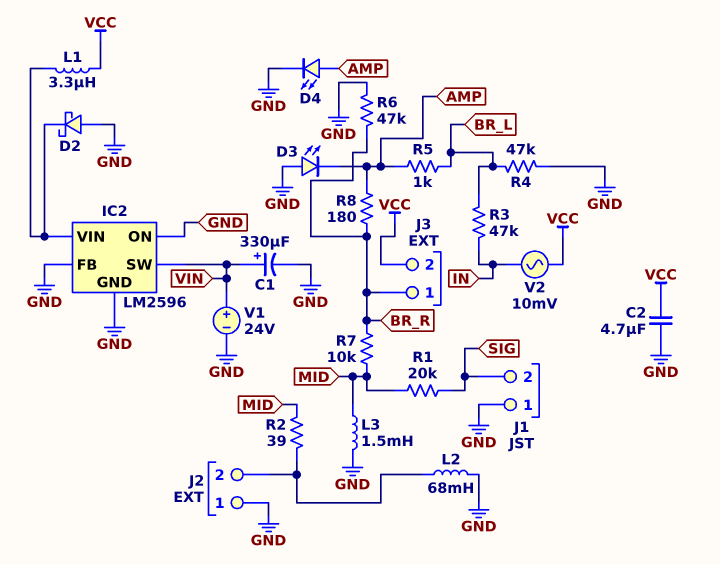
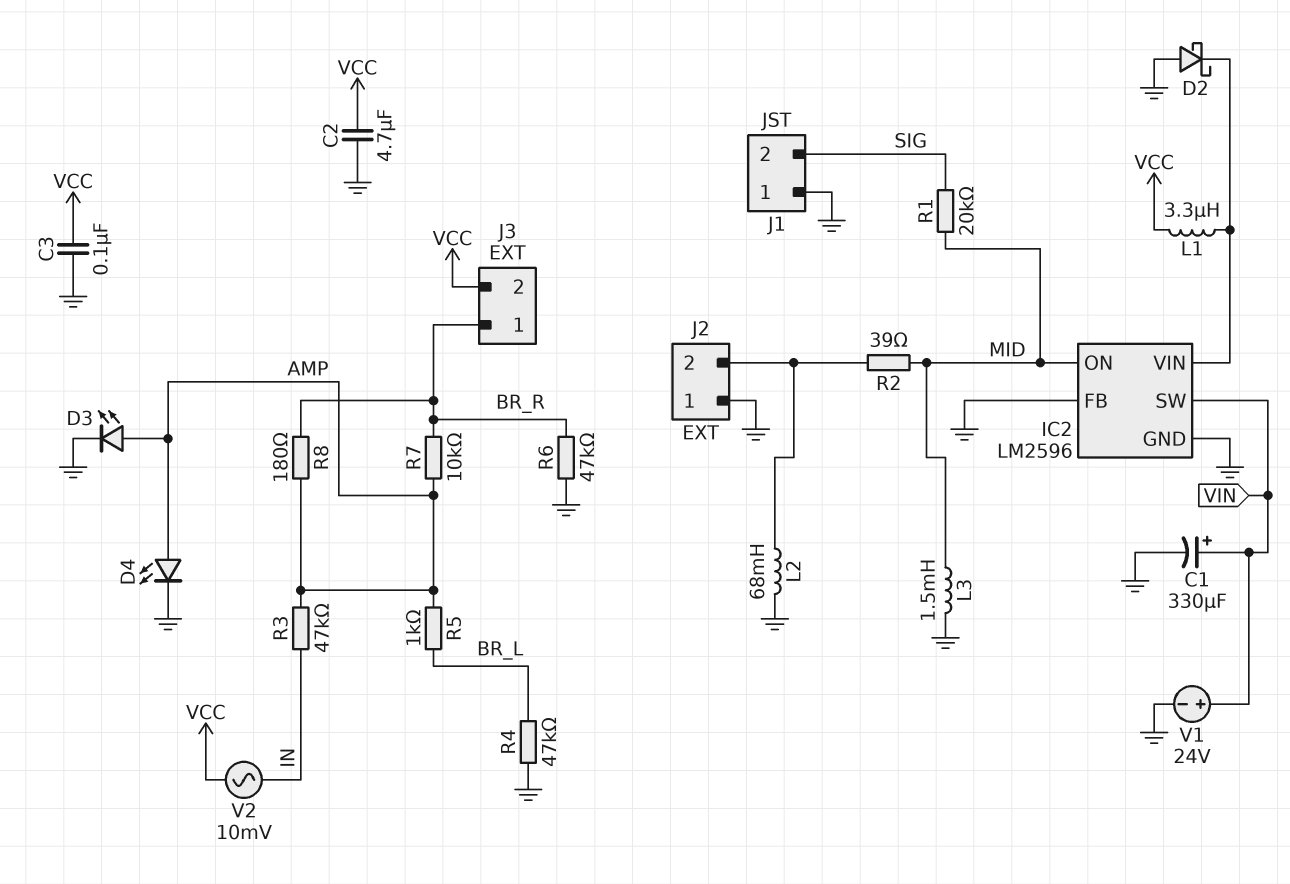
C3: none -> 100nF (GND, VCC)
D3: LED (A GND, K AMP) -> LED (A AMP, K GND)
IC2 pin ON: GND -> MID
R3: 47k (BR_L, IN) -> 47k (AMP, IN)
R7: 10k (BR_R, MID) -> 10k (AMP, BR_R)

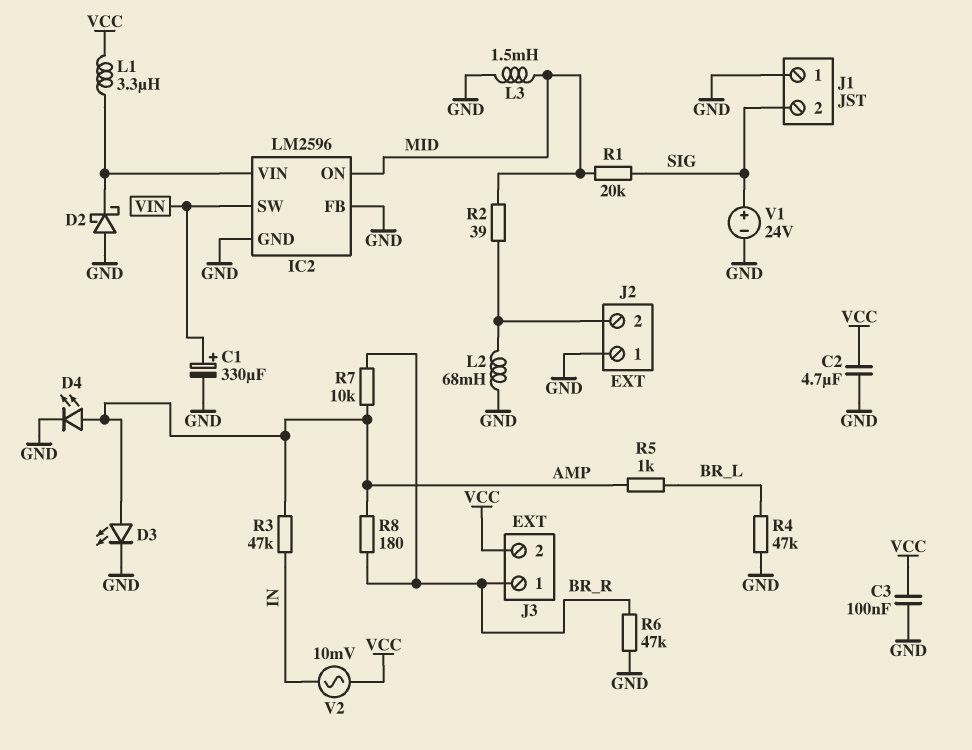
V1: 24V (plus VIN, minus GND) -> 24V (plus SIG, minus GND)

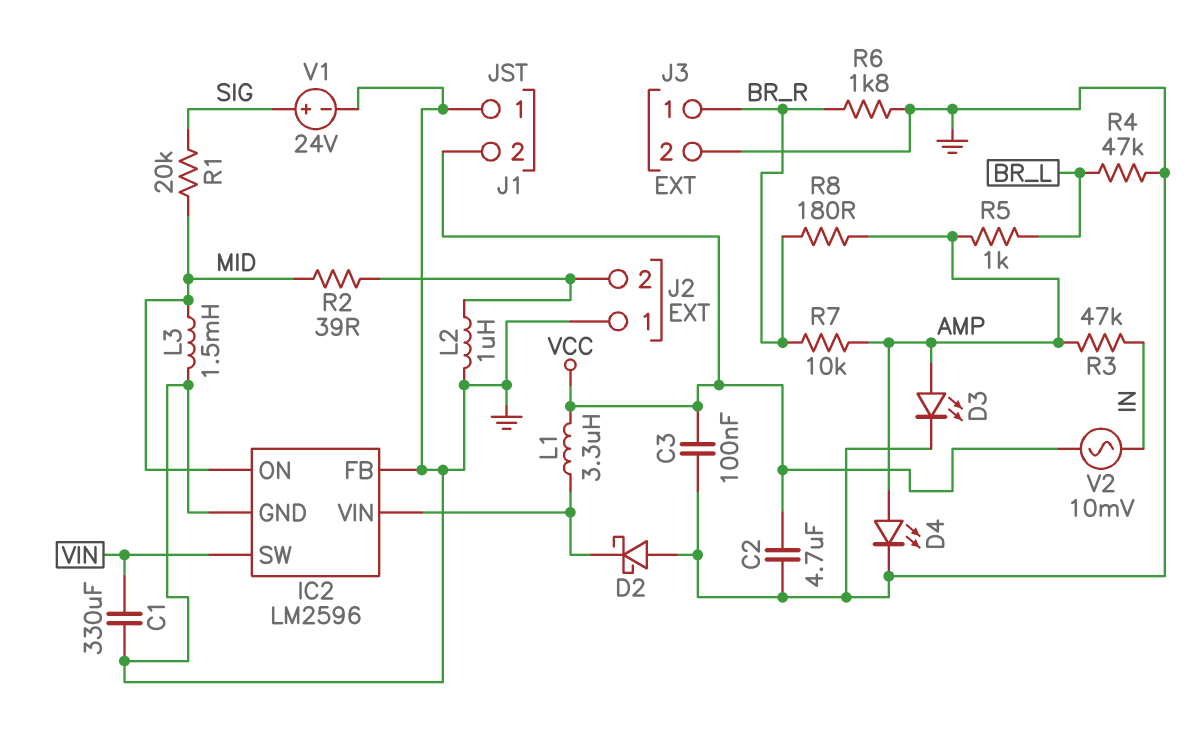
C1: 330uF (plus VIN, minus GND) -> 330uF (GND, VIN)
J1 pin 2: SIG -> VCC
J3 pin 2: VCC -> GND
L2: 68mH (GND, J2/2) -> 1uH (GND, J2/2)
R6: 47k (BR_R, GND) -> 1.8k (BR_R, GND)

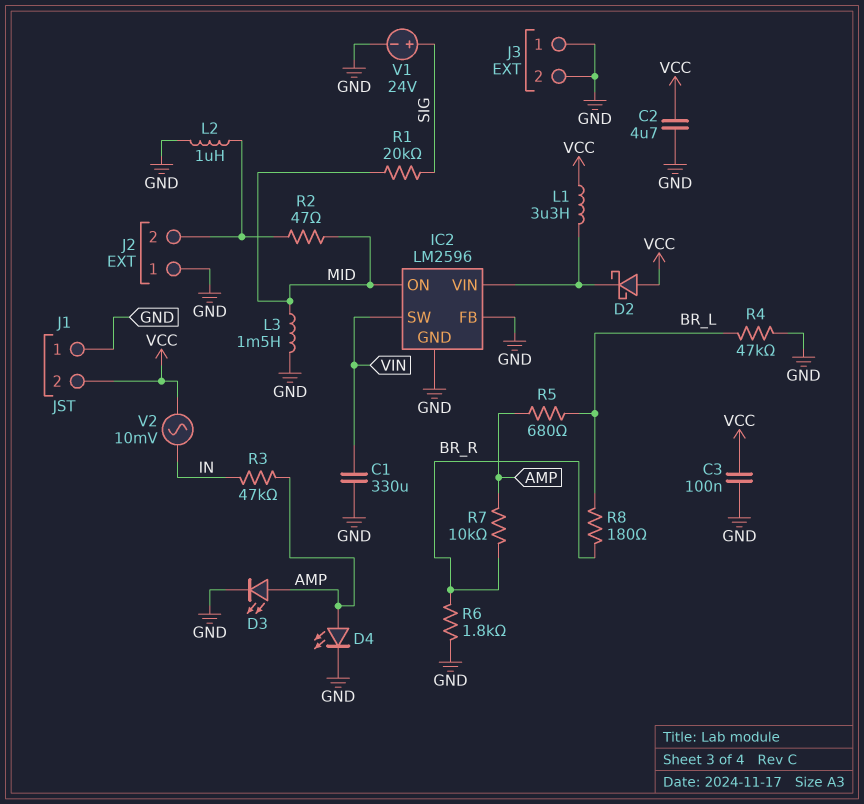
D2: schottky (A GND, K IC2/VIN) -> schottky (A VCC, K IC2/VIN)
J3 pin 1: BR_R -> GND
R2: 39 (J2/2, MID) -> 47 (J2/2, MID)
R5: 1k (AMP, BR_L) -> 680 (AMP, BR_L)
R8: 180 (AMP, BR_R) -> 180 (BR_L, BR_R)

